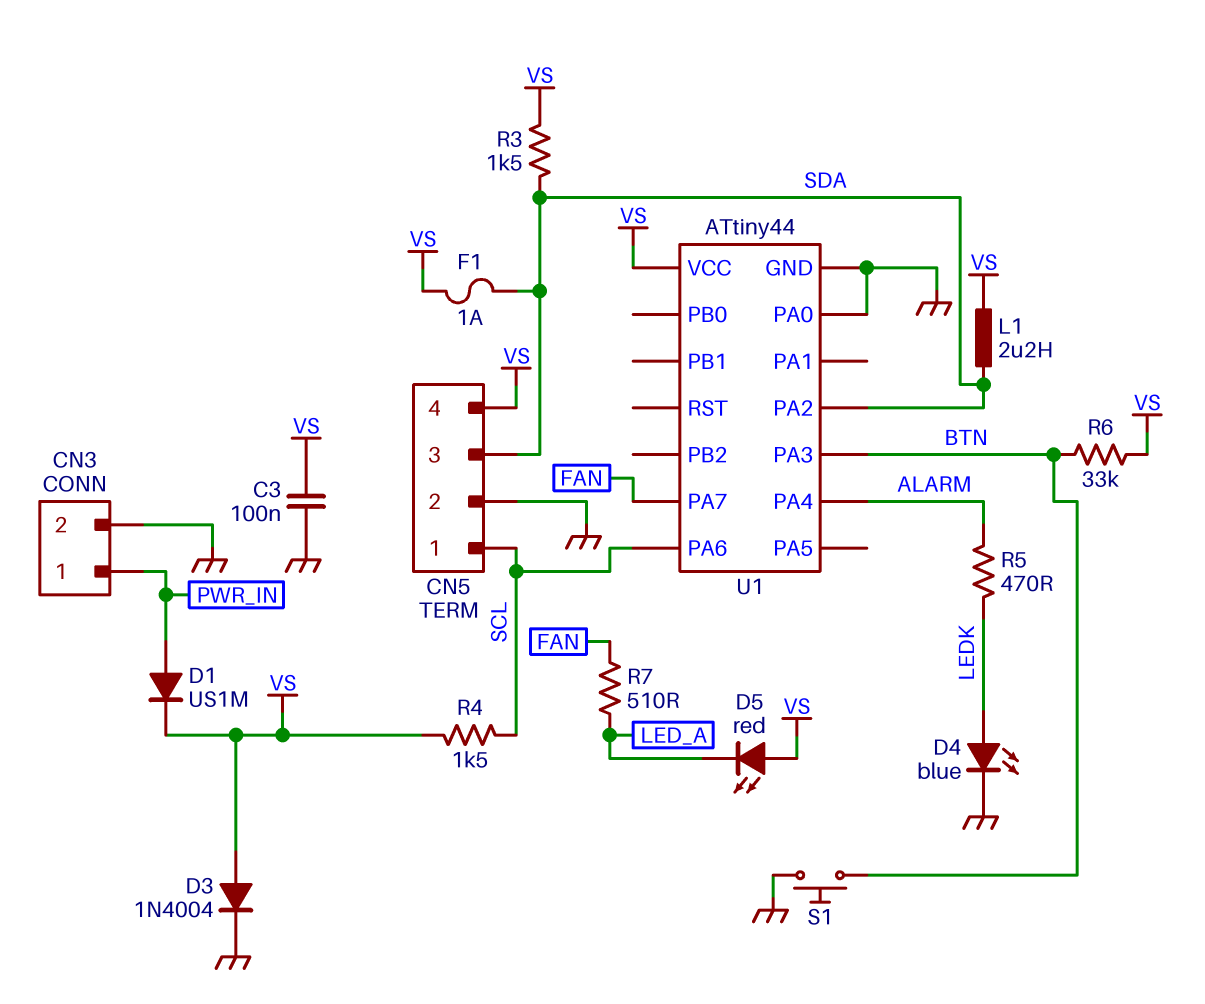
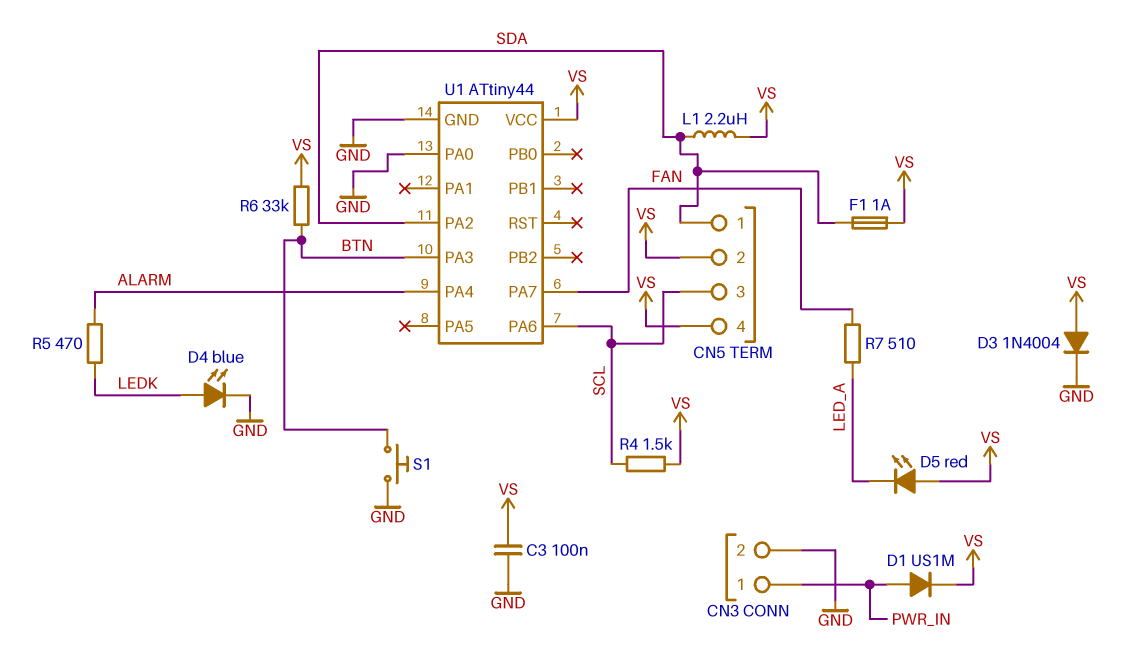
CN5 pin 1: SCL -> SDA
CN5 pin 2: GND -> VS
CN5 pin 3: SDA -> SCL
R3: 1.5k (SDA, VS) -> none

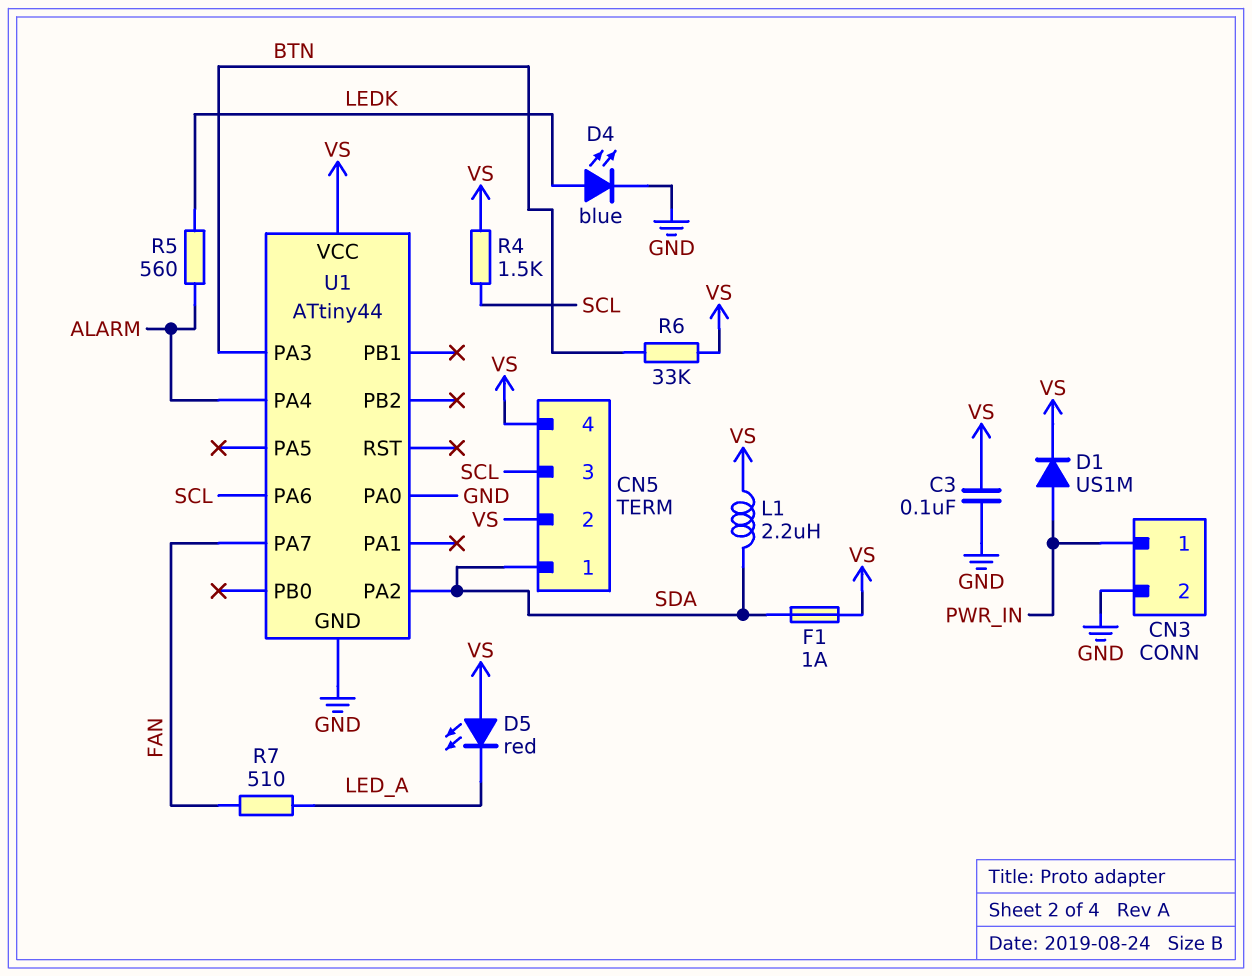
D3: diode 1N4004 (A VS, K GND) -> none
R5: 470 (ALARM, LEDK) -> 560 (ALARM, LEDK)
S1: button (BTN, GND) -> none

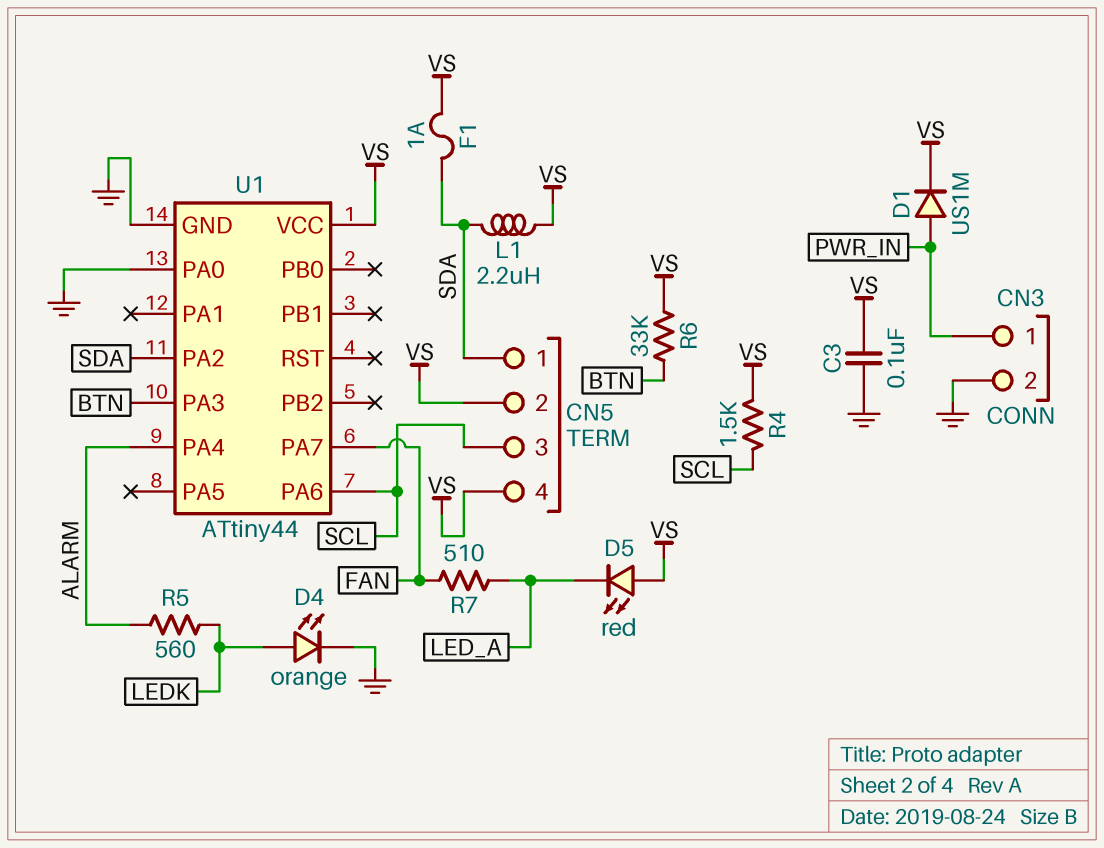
D4: LED blue (A LEDK, K GND) -> LED orange (A LEDK, K GND)

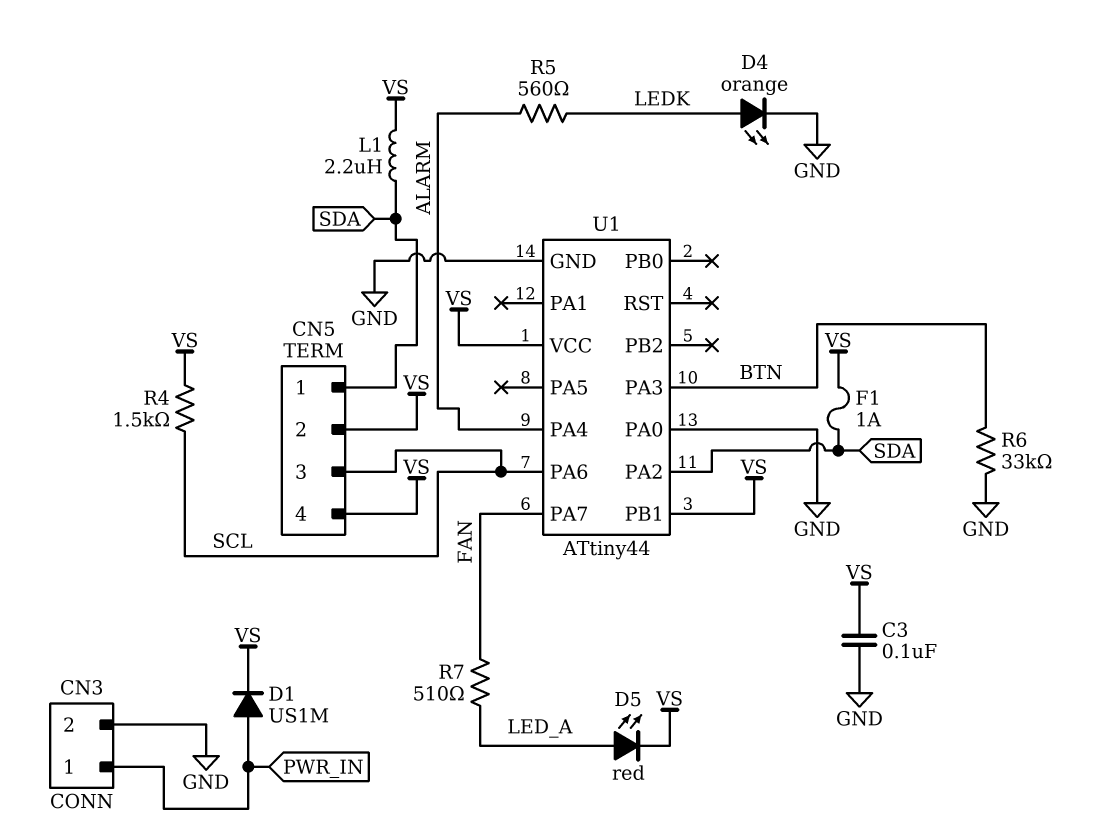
D5: LED red (A VS, K LED_A) -> LED red (A LED_A, K VS)
R6: 33k (BTN, VS) -> 33k (BTN, GND)
U1 pin PB1: none -> VS

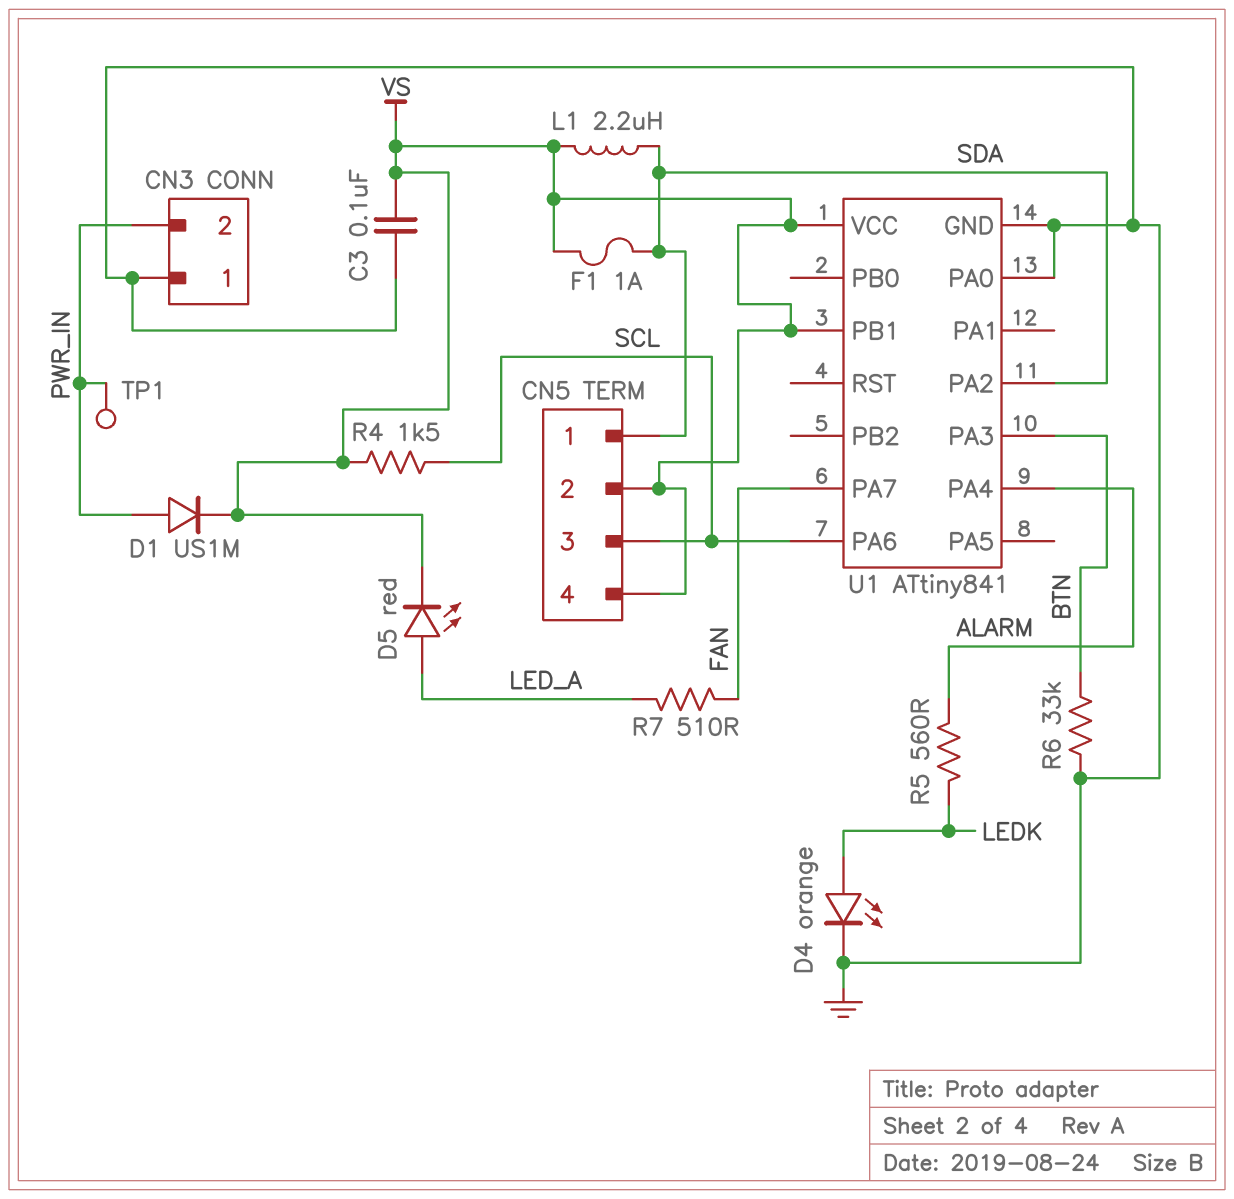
CN3 pin 1: PWR_IN -> GND
CN3 pin 2: GND -> PWR_IN
TP1: none -> test point (PWR_IN)
U1: ATtiny44 -> ATtiny841

